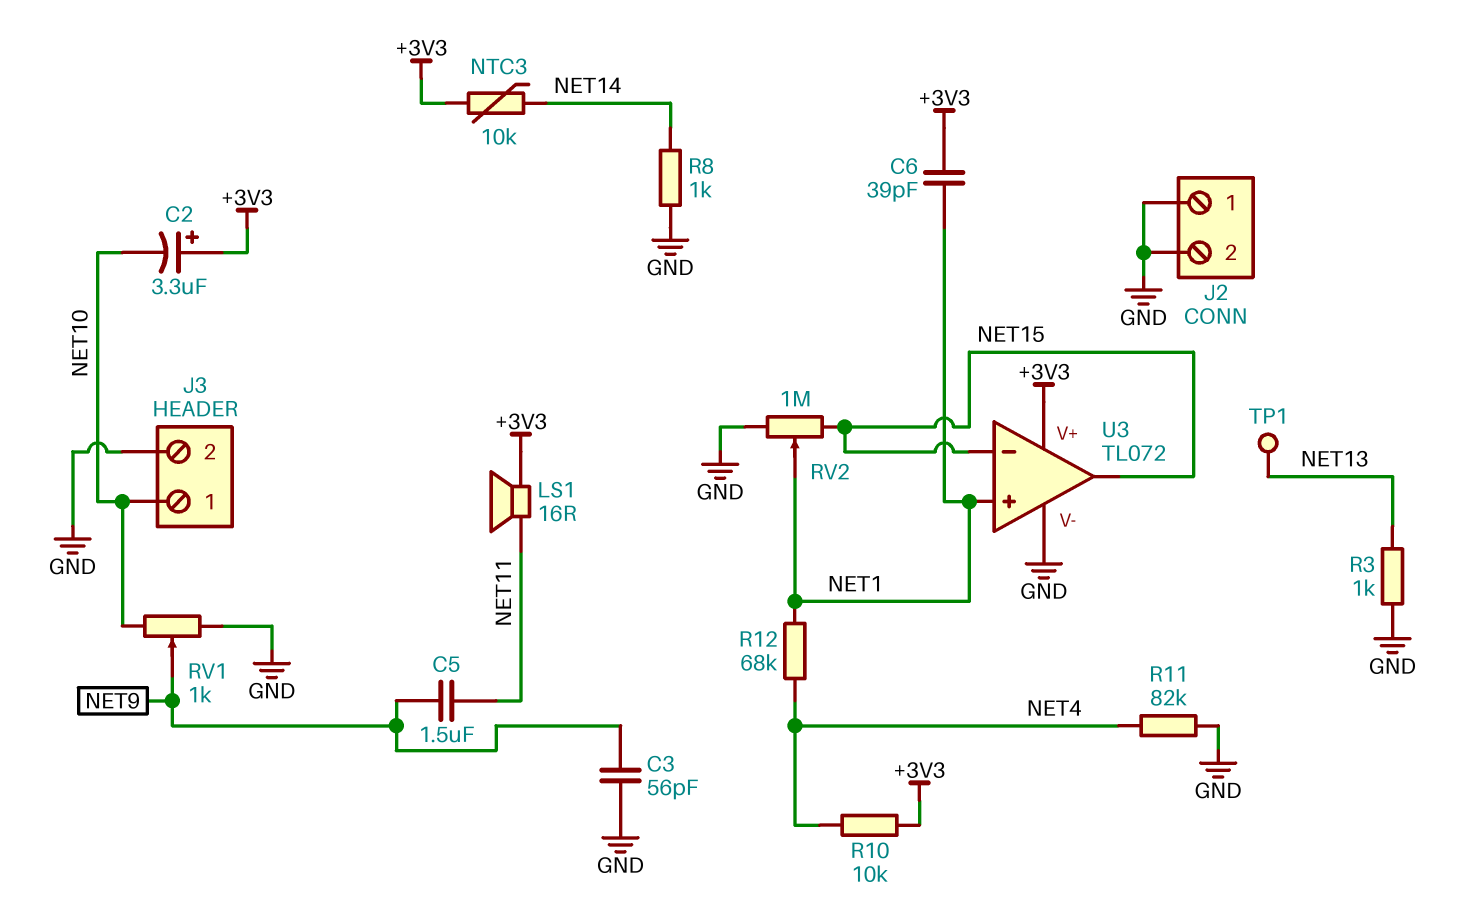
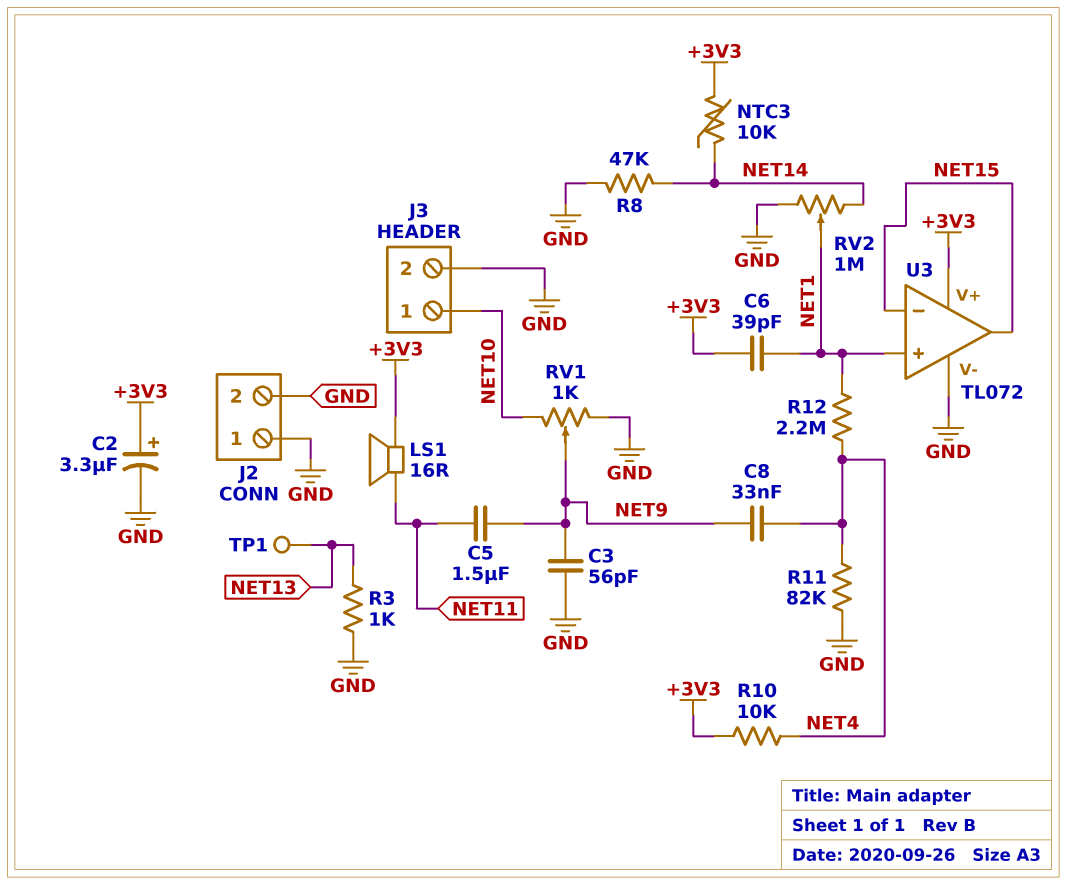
C2: 3.3uF (plus +3V3, minus NET10) -> 3.3uF (plus +3V3, minus GND)
C8: none -> 33nF (NET4, NET9)
R8: 1k (GND, NET14) -> 47k (GND, NET14)
R12: 68k (NET1, NET4) -> 2.2M (NET1, NET4)
RV2: 1M (GND, NET15, wiper NET1) -> 1M (GND, NET14, wiper NET1)

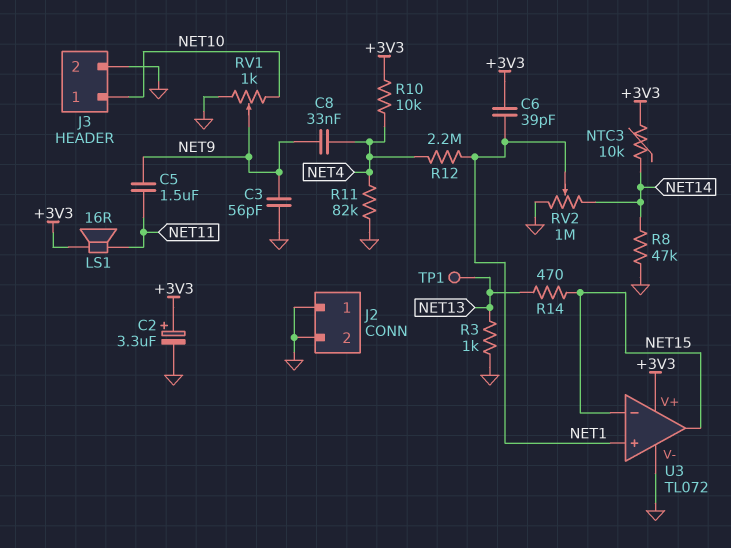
R14: none -> 470 (NET13, NET15)

